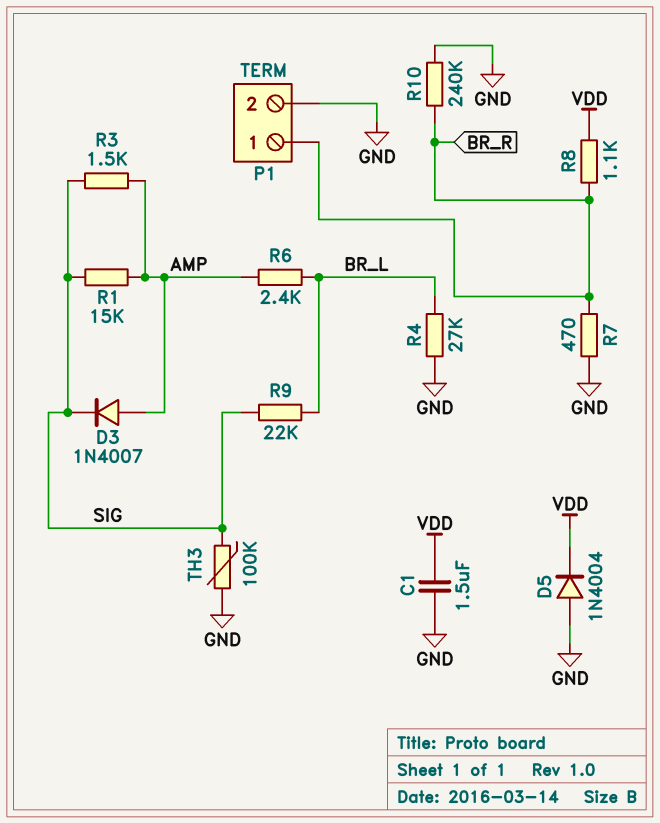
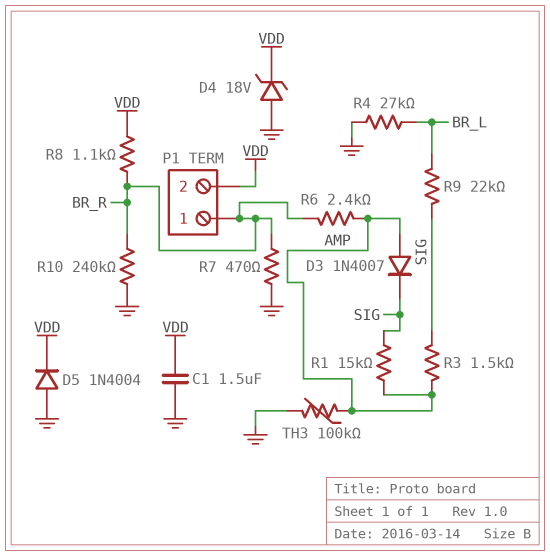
D4: none -> zener 18V (A GND, K VDD)
P1 pin 2: GND -> VDD
R6: 2.4k (AMP, BR_L) -> 2.4k (AMP, BR_R)
TH3: 100k (GND, SIG) -> 100k (AMP, GND)

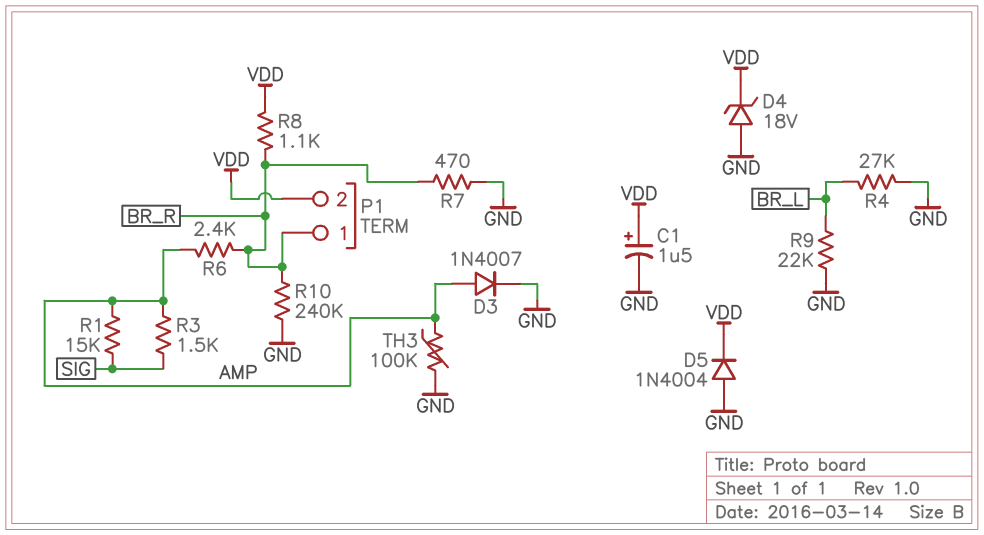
C1: 1.5uF (GND, VDD) -> 1.5uF (plus VDD, minus GND)
D3: diode 1N4007 (A AMP, K SIG) -> diode 1N4007 (A AMP, K GND)
R9: 22k (BR_L, SIG) -> 22k (BR_L, GND)

